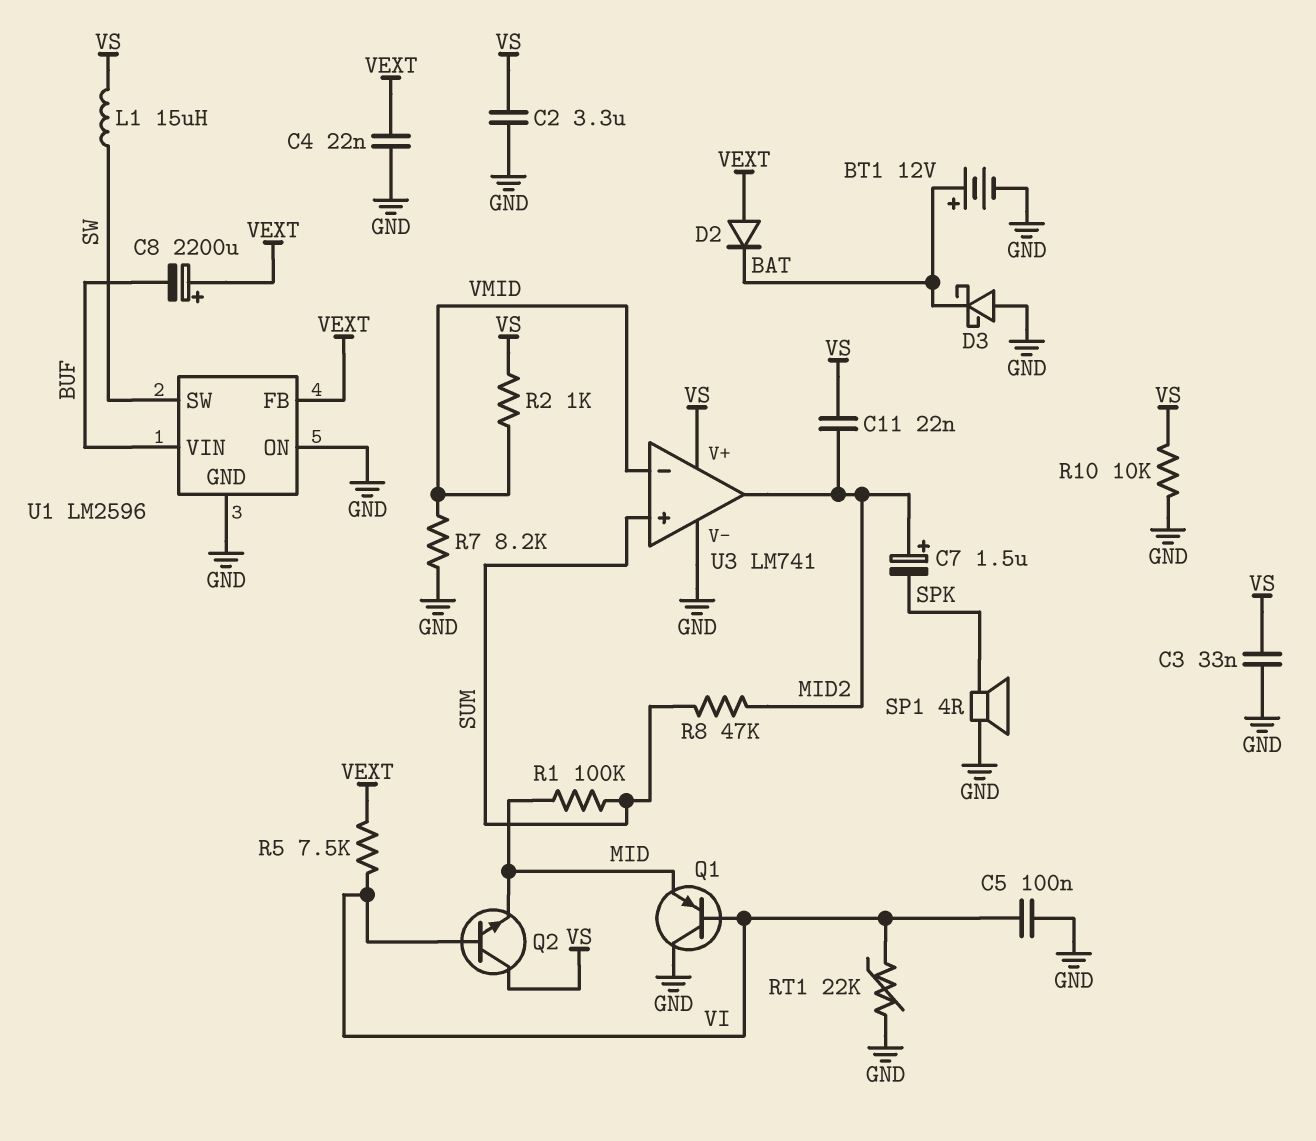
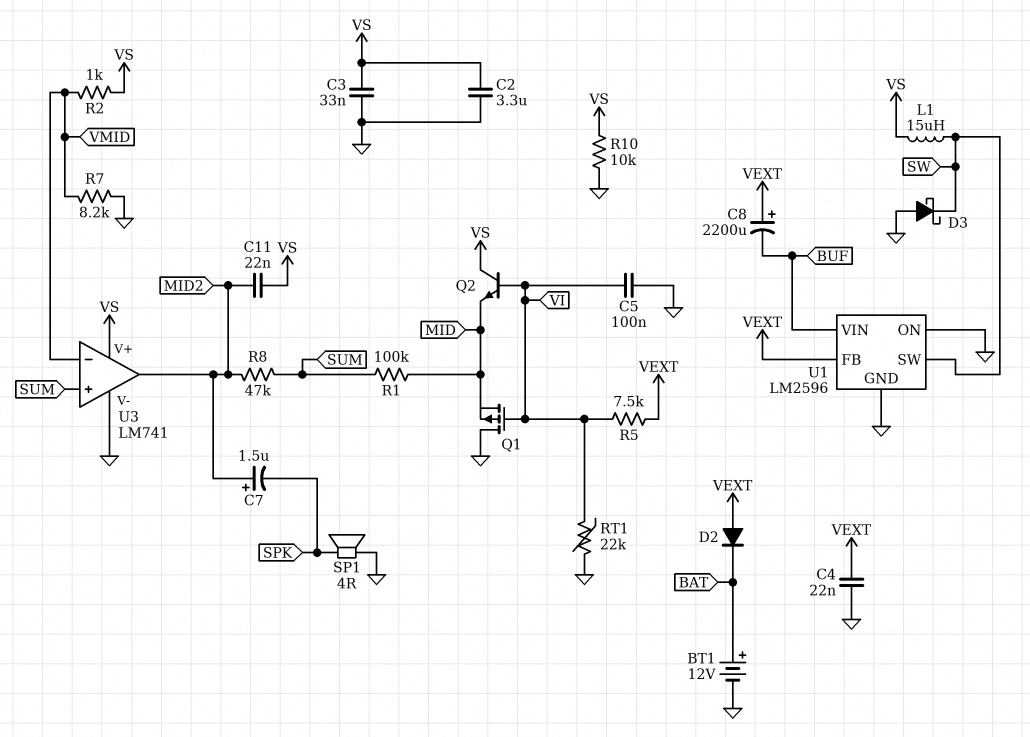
D3: schottky (A GND, K BAT) -> schottky (A GND, K SW)
Q1: PNP (B VI, C GND, E MID) -> PMOS (G VI, D GND, S MID)

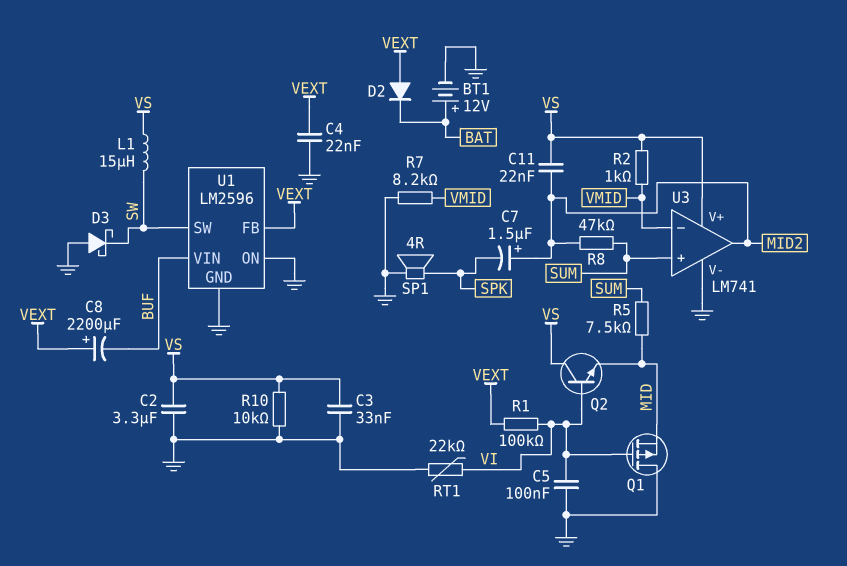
R1: 100k (MID, SUM) -> 100k (VEXT, VI)
R5: 7.5k (VEXT, VI) -> 7.5k (MID, SUM)

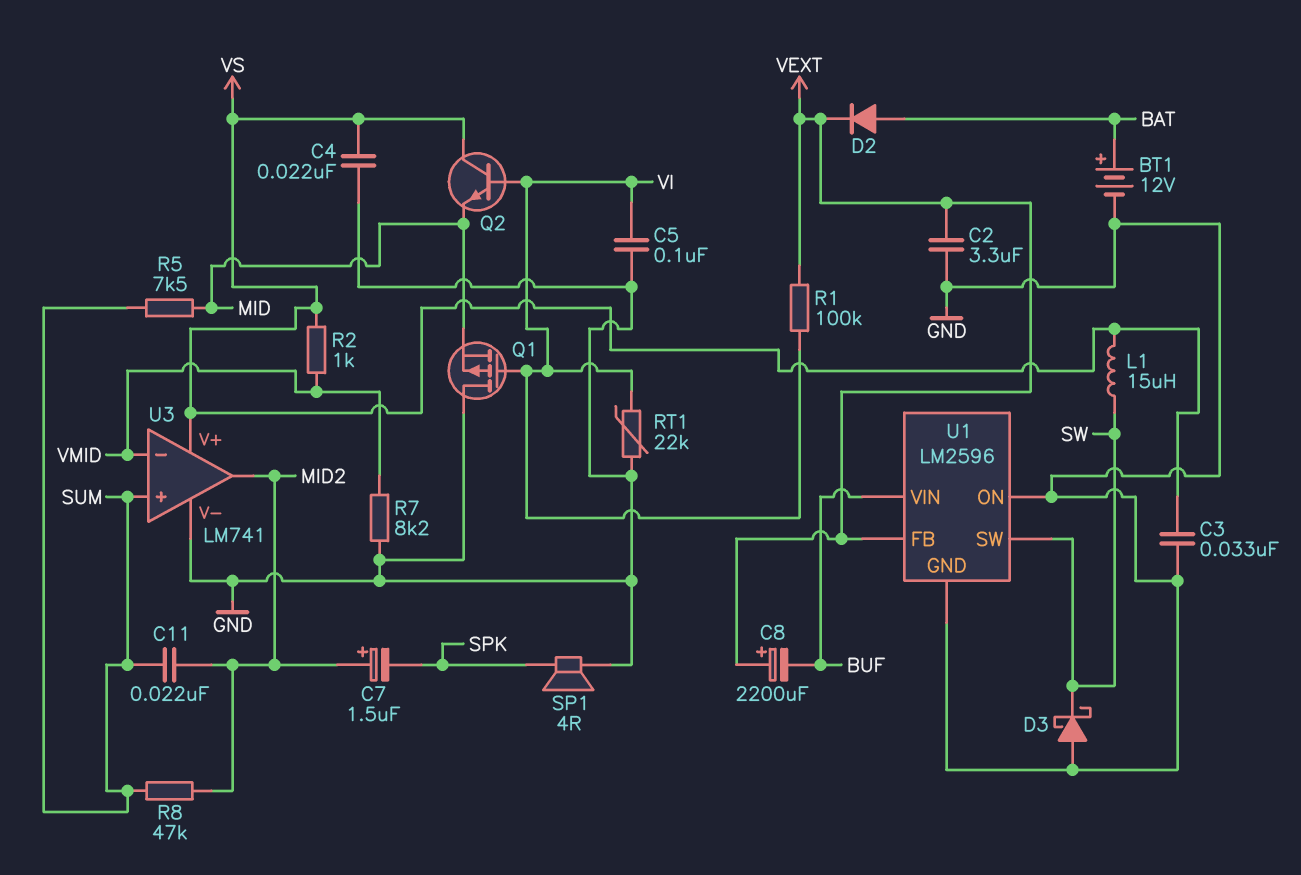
C2: 3.3uF (GND, VS) -> 3.3uF (GND, VEXT)
C4: 22nF (GND, VEXT) -> 22nF (GND, VS)
C11: 22nF (MID2, VS) -> 22nF (MID2, SUM)
D2: diode (A VEXT, K BAT) -> diode (A BAT, K VEXT)
R10: 10k (GND, VS) -> none

